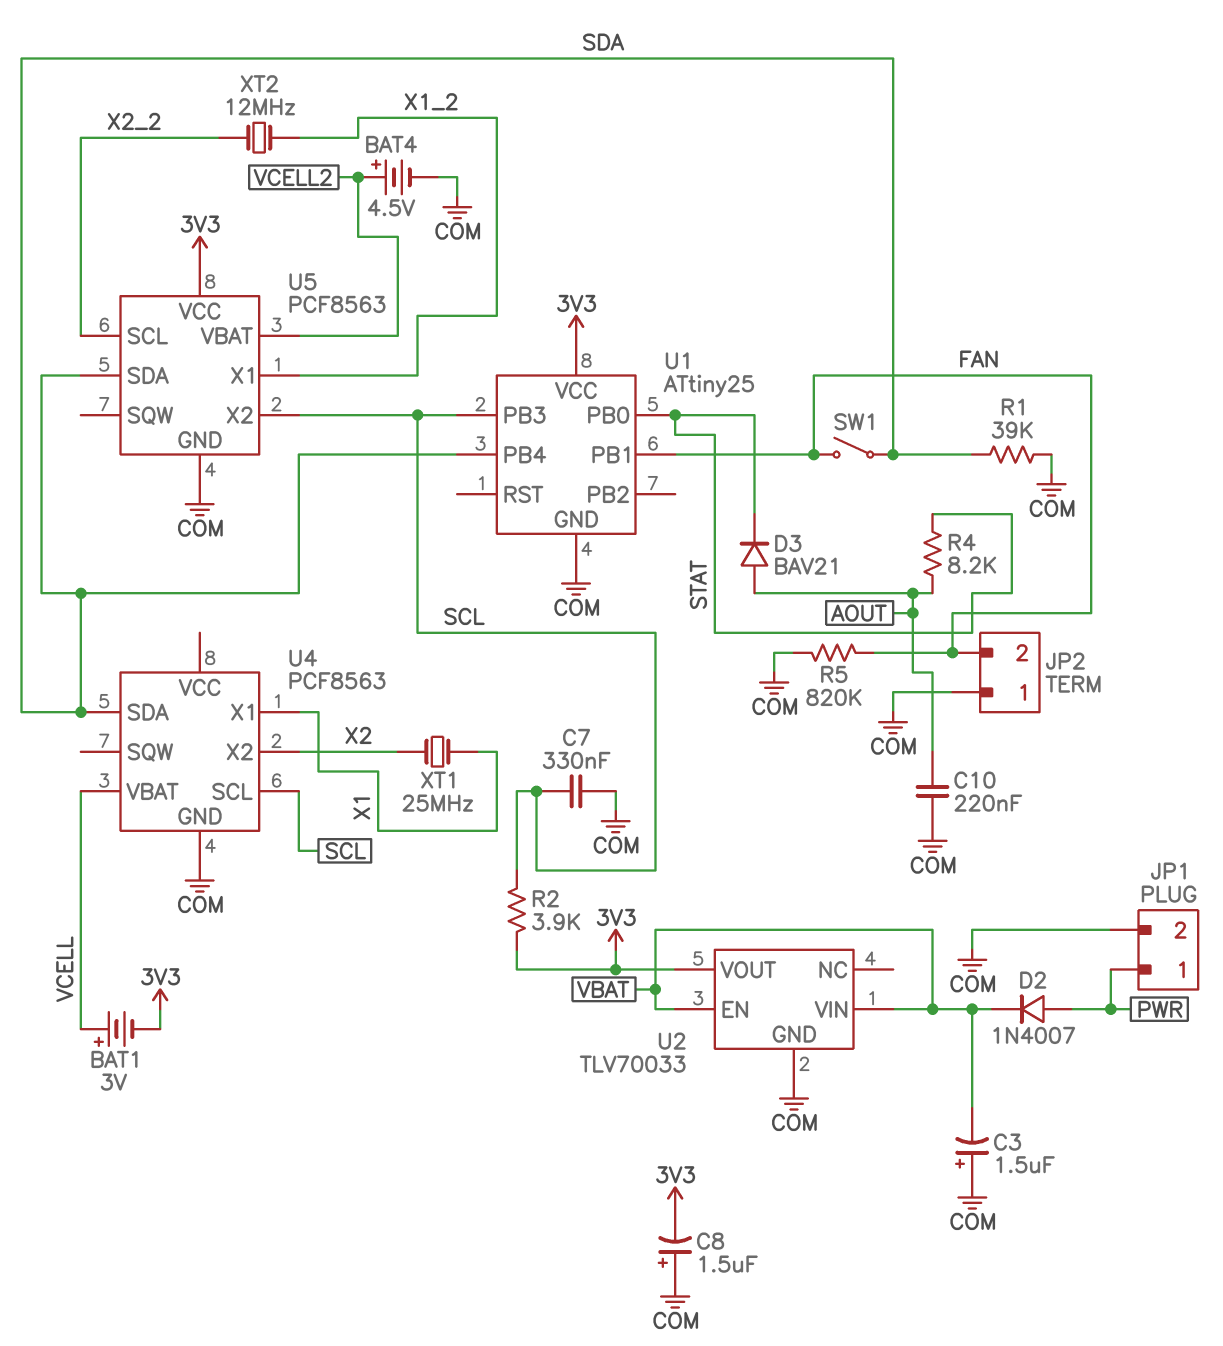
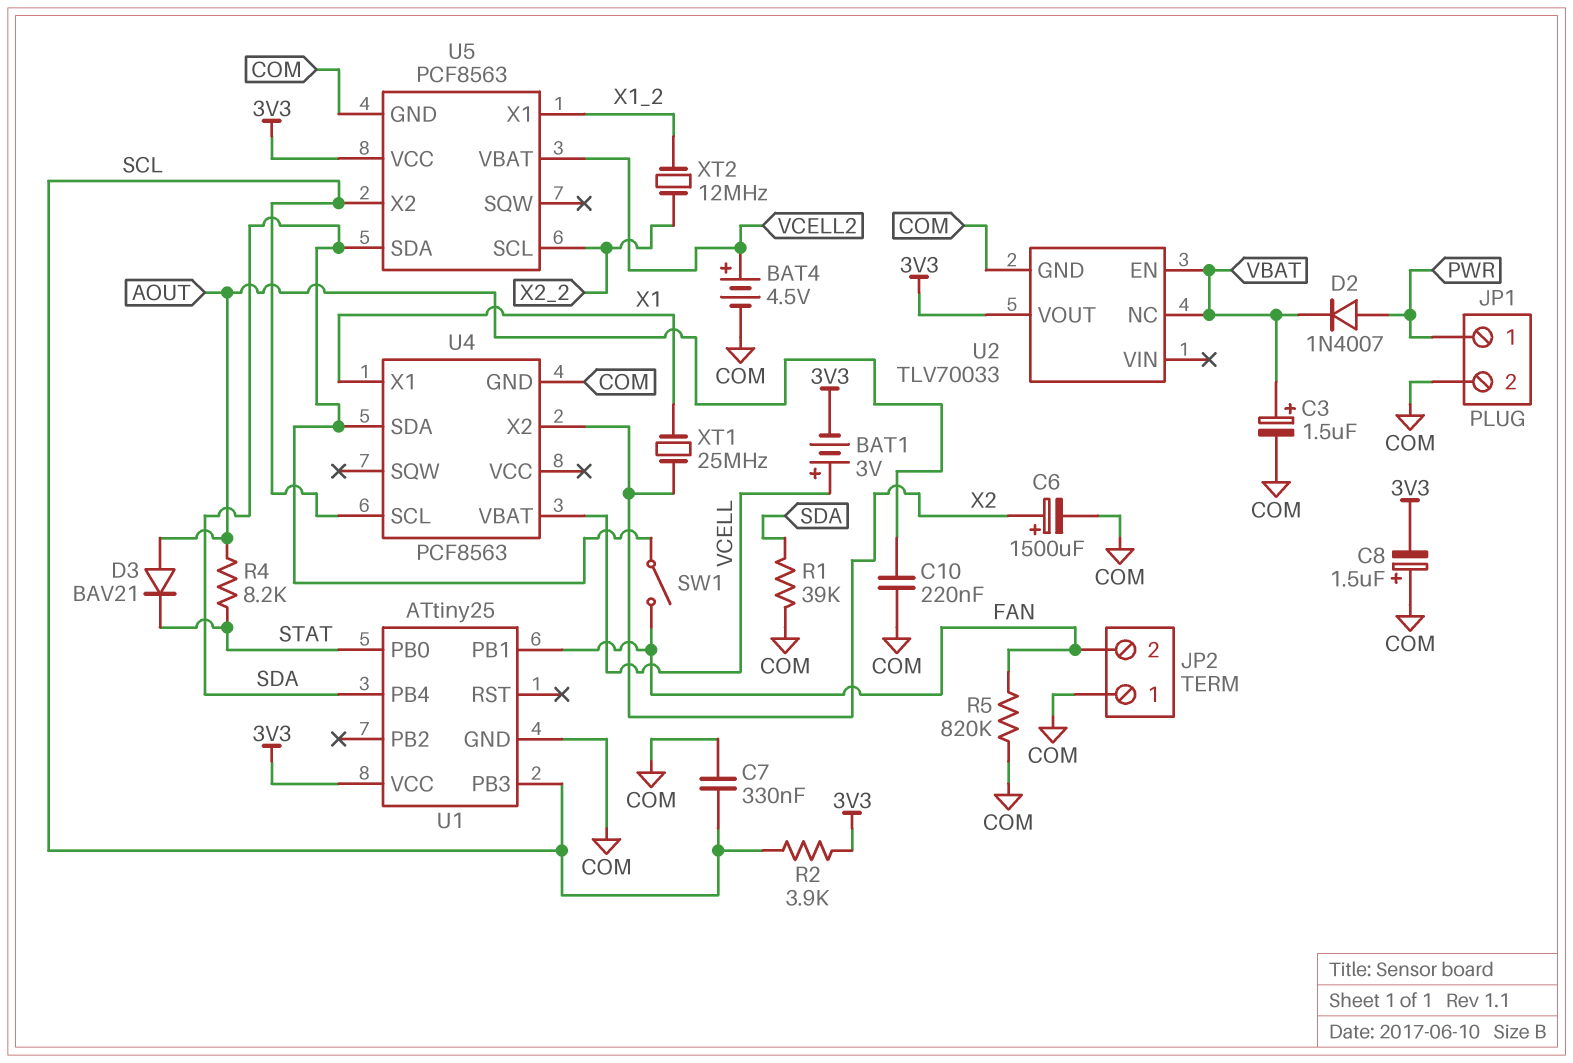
C3: 1.5uF (plus COM, minus VBAT) -> 1.5uF (plus VBAT, minus COM)
C6: none -> 1500uF (plus X2, minus COM)
U2 pin NC: none -> VBAT
U2 pin VIN: VBAT -> none

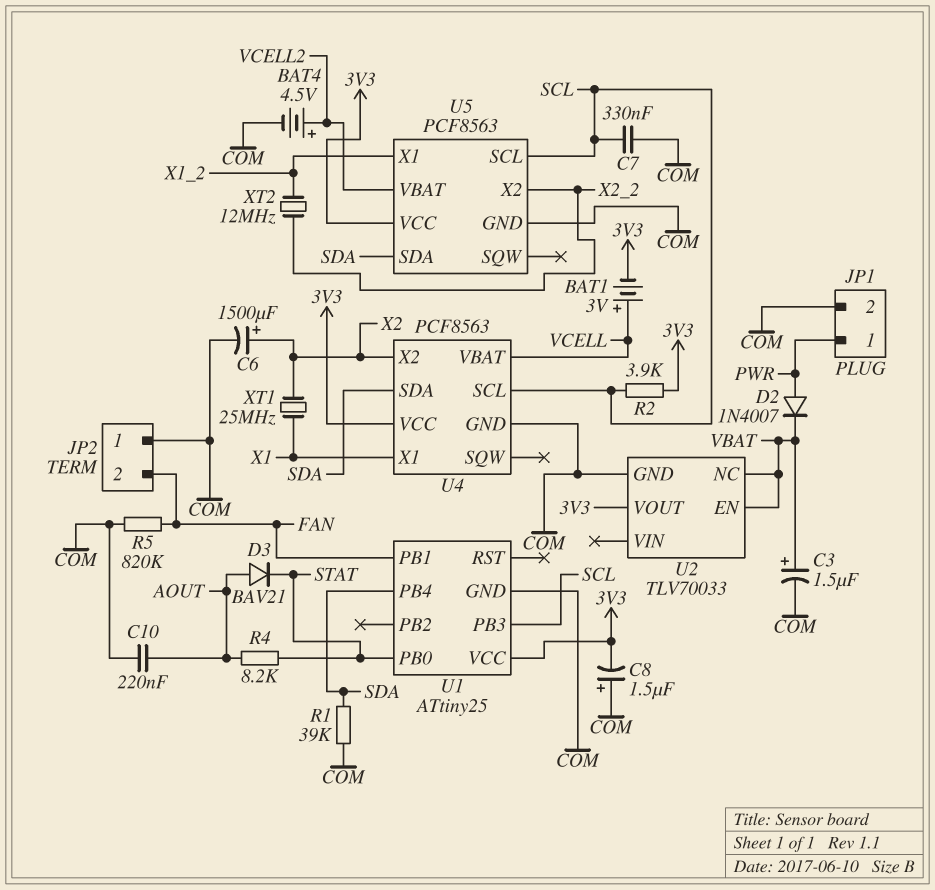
SW1: switch (FAN, SDA) -> none
U4 pin VCC: none -> 3V3
U5 pin SCL: X2_2 -> SCL
U5 pin X2: SCL -> X2_2

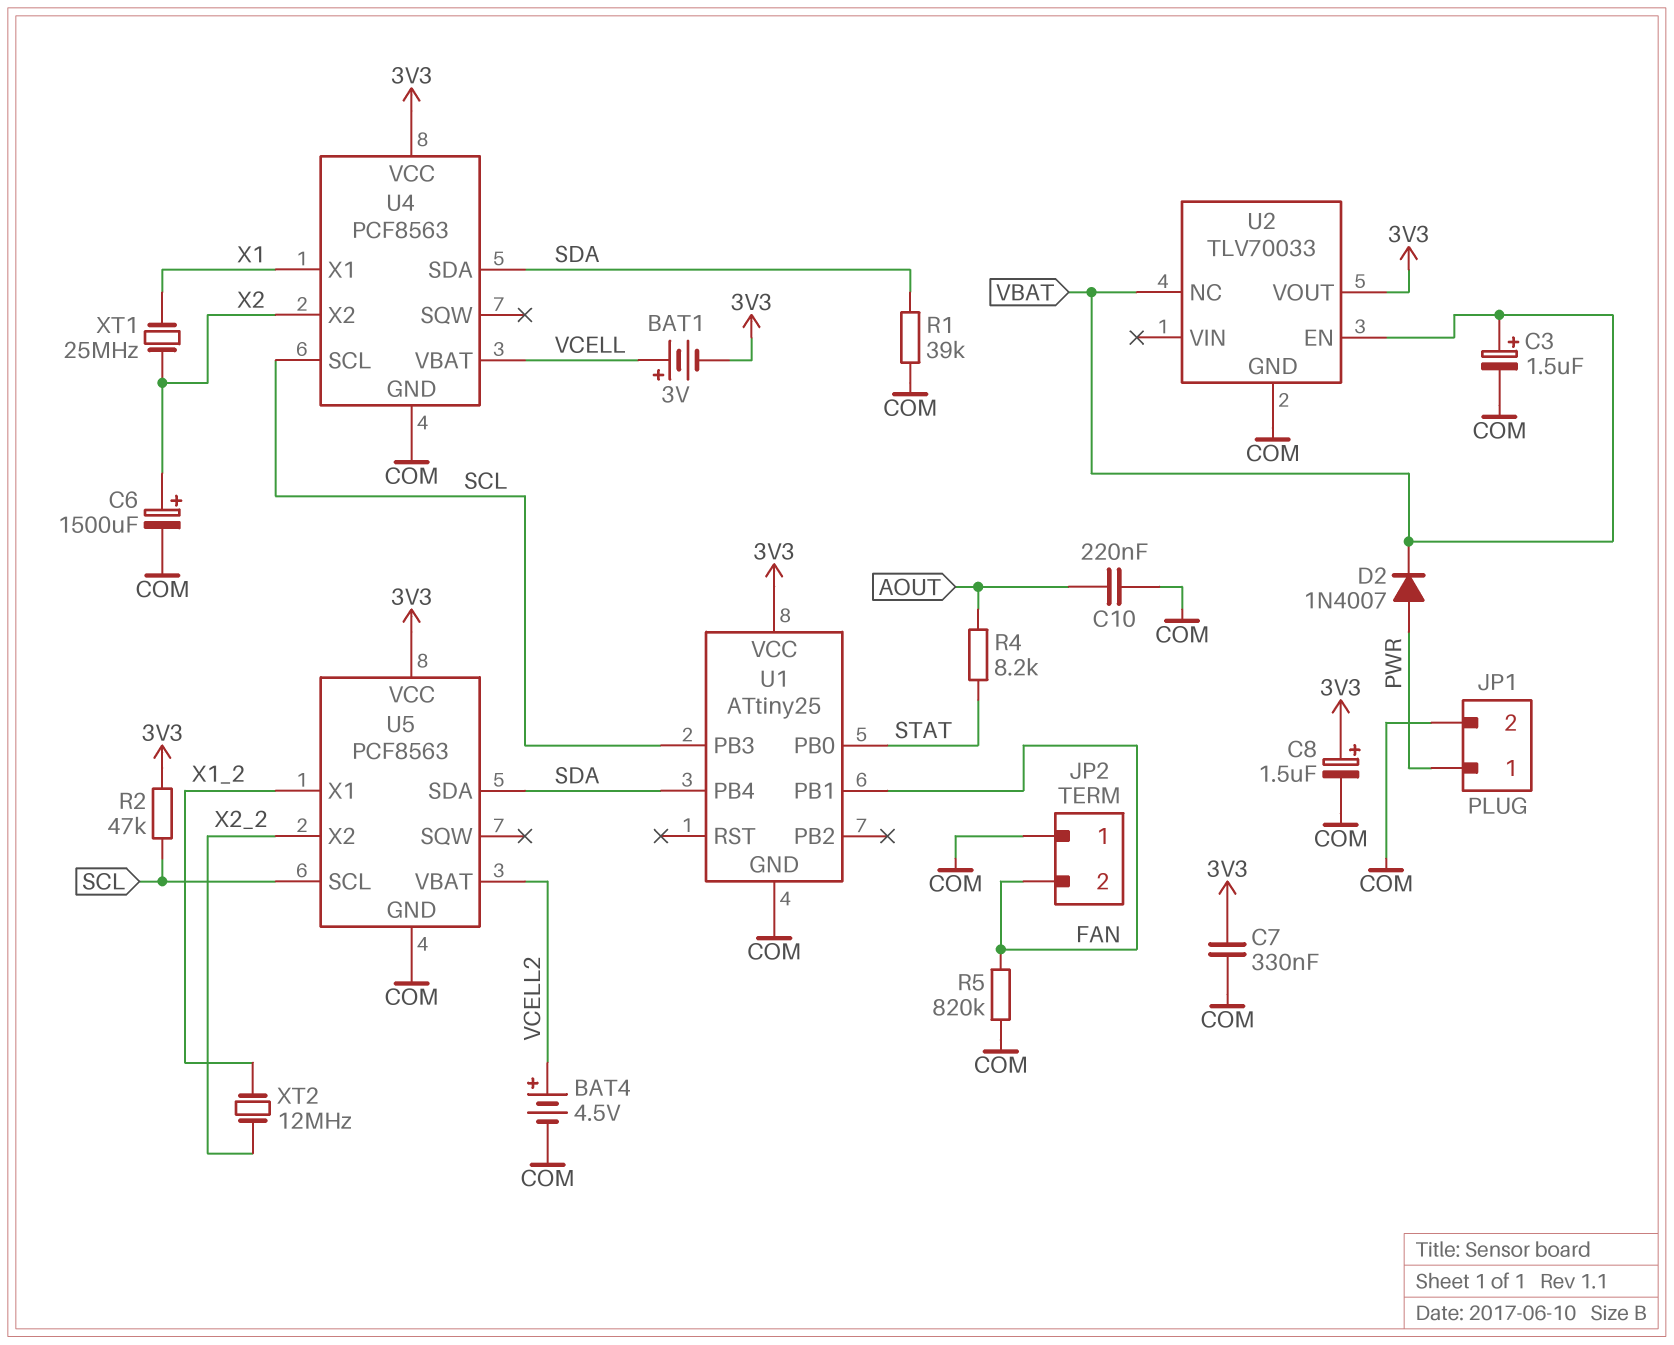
C7: 330nF (COM, SCL) -> 330nF (3V3, COM)
C8: 1.5uF (plus COM, minus 3V3) -> 1.5uF (plus 3V3, minus COM)
D3: diode BAV21 (A AOUT, K STAT) -> none
R2: 3.9k (3V3, SCL) -> 47k (3V3, SCL)

